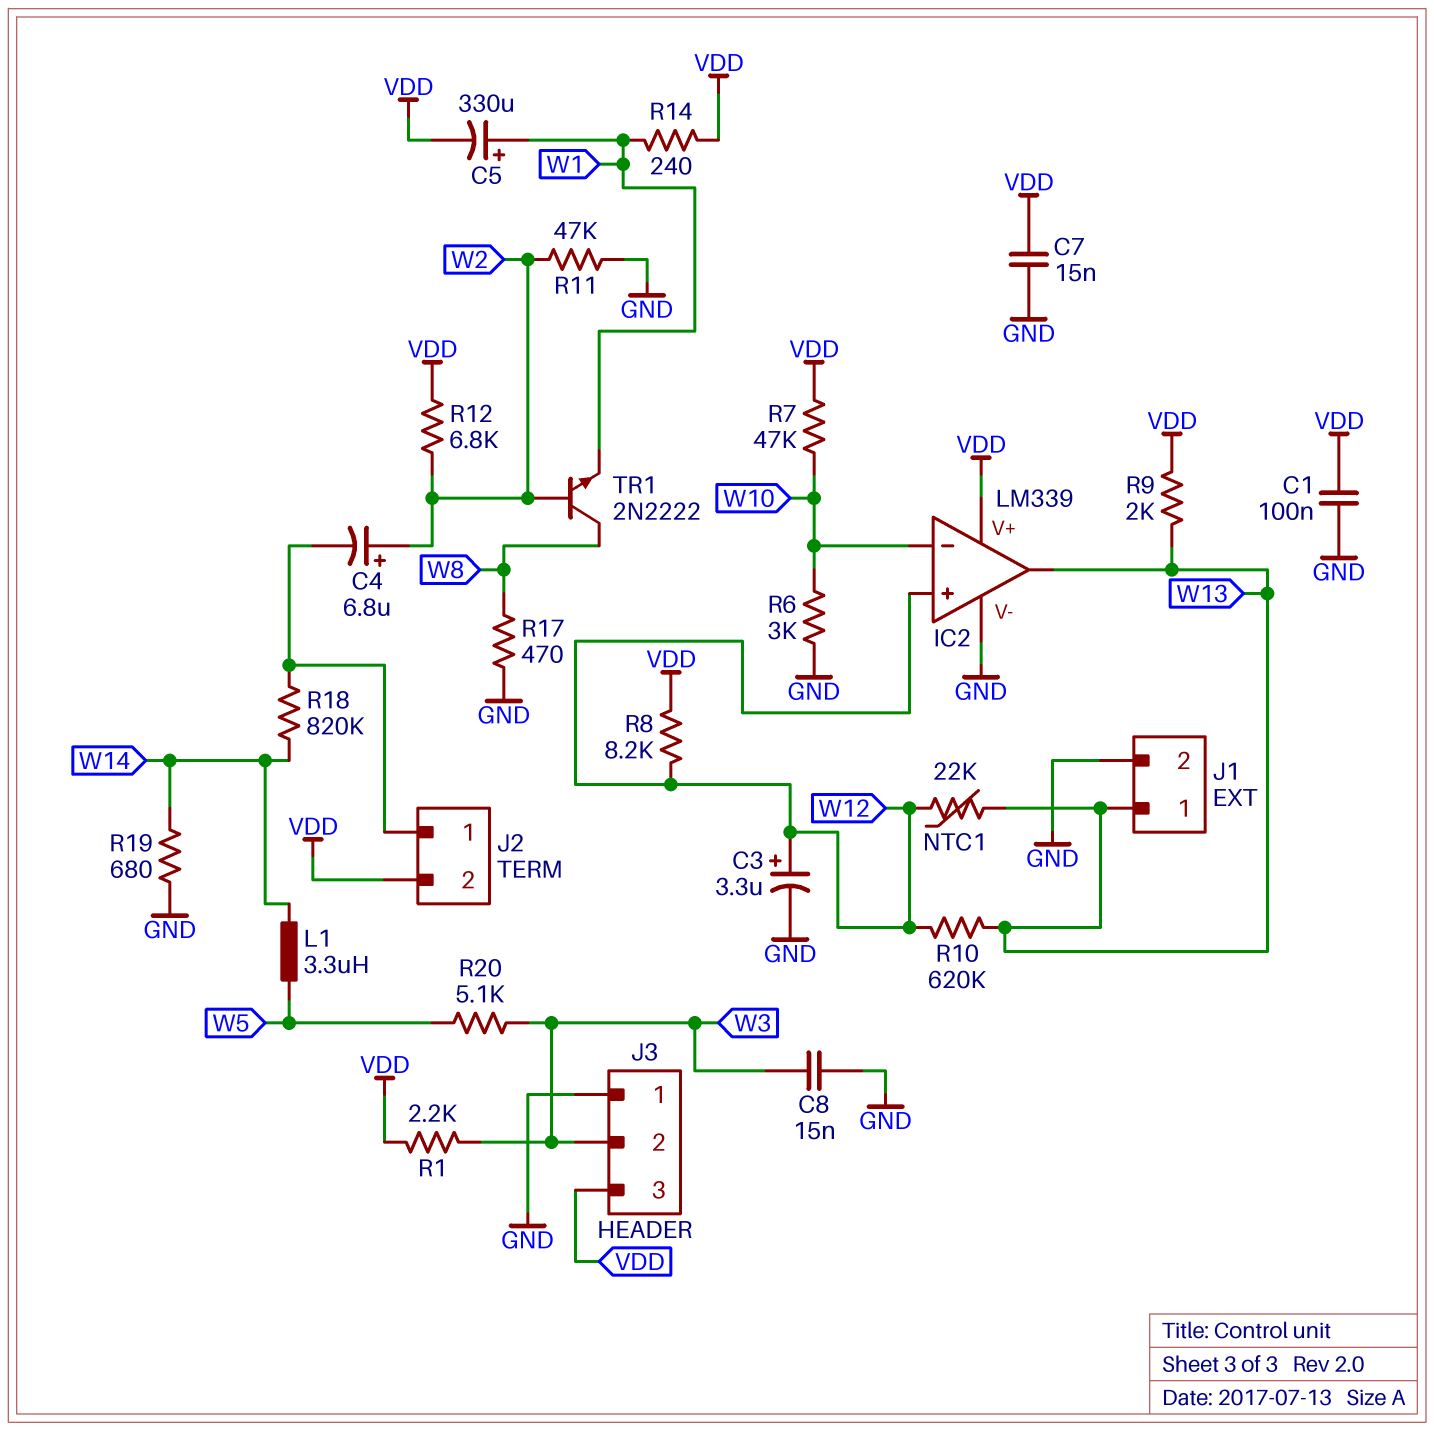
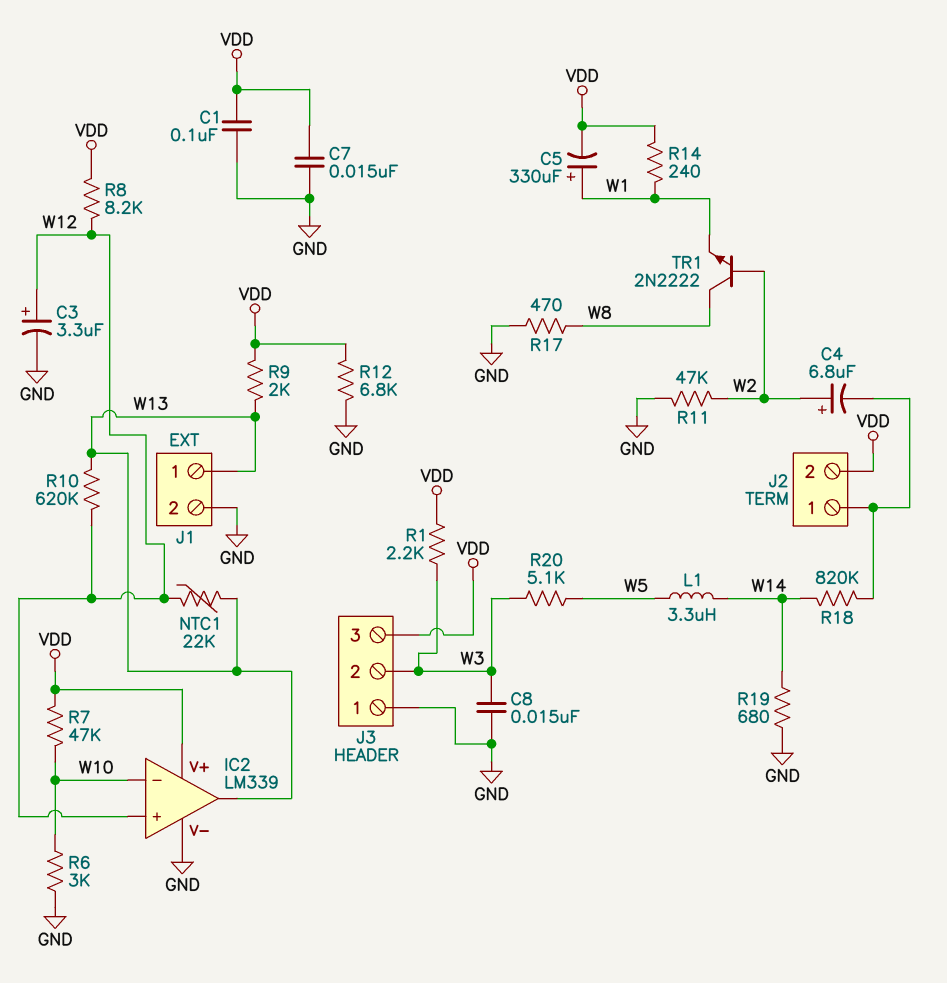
R12: 6.8k (VDD, W2) -> 6.8k (GND, VDD)

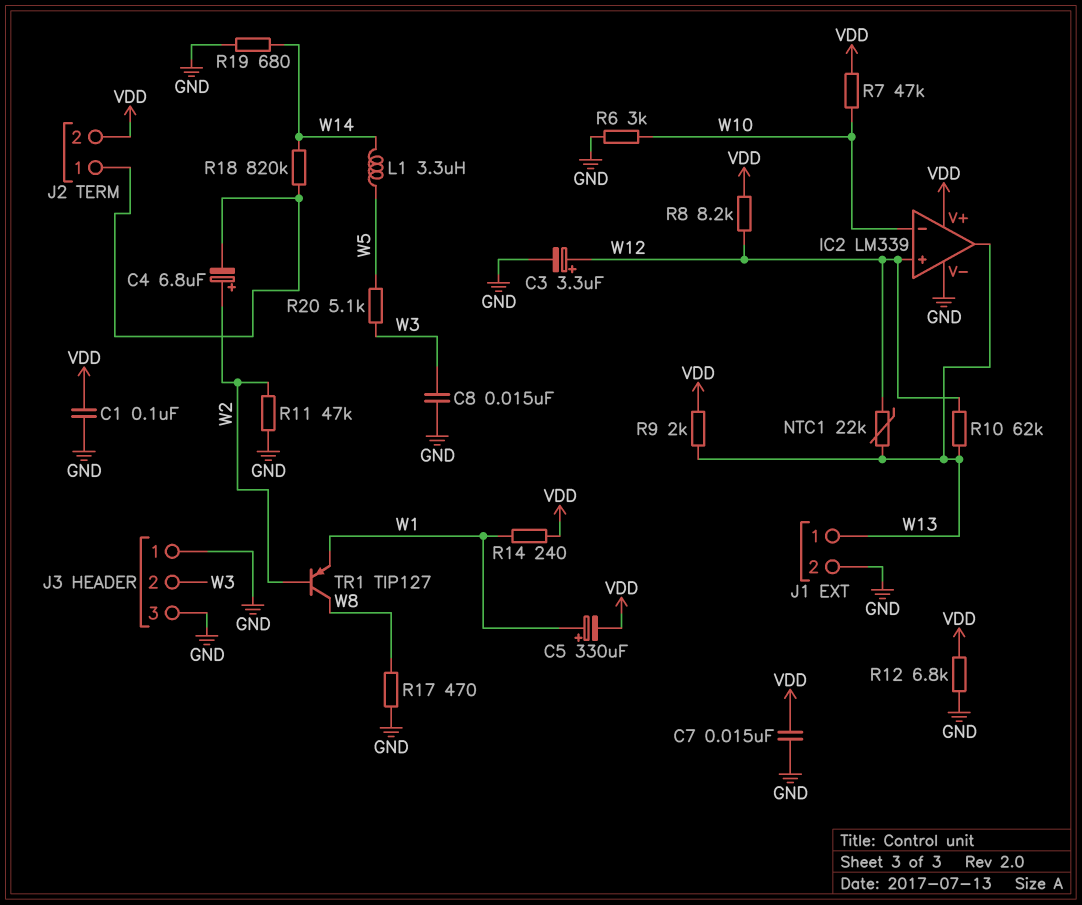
J3 pin 3: VDD -> GND
R1: 2.2k (VDD, W3) -> none
R10: 620k (W12, W13) -> 62k (W12, W13)
TR1: NPN 2N2222 (B W2, C W8, E W1) -> PNP TIP127 (B W2, C W8, E W1)

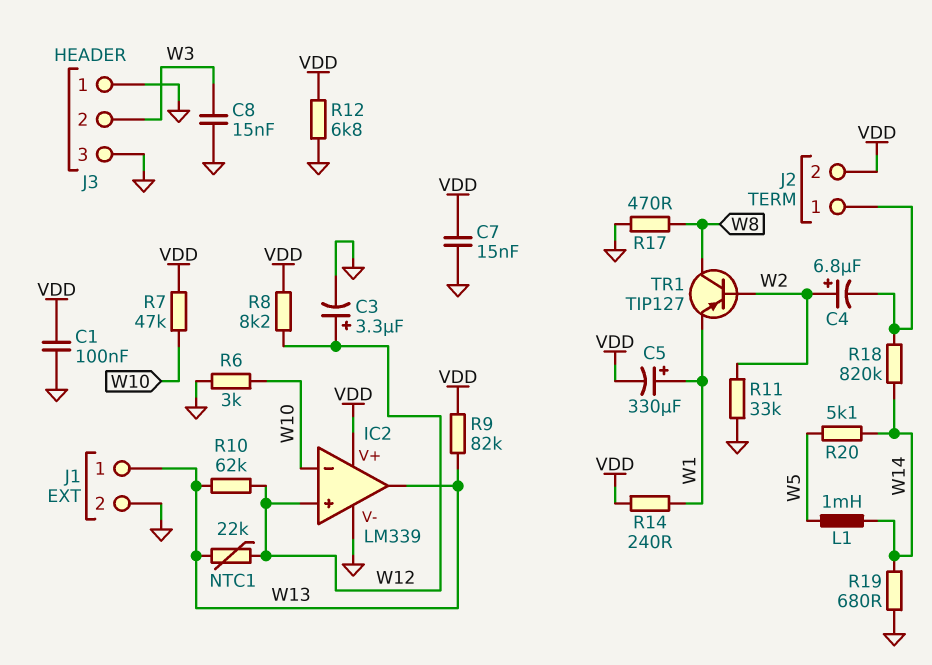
L1: 3.3uH (W5, W14) -> 1mH (W5, W14)
R9: 2k (VDD, W13) -> 82k (VDD, W13)
R11: 47k (GND, W2) -> 33k (GND, W2)
R20: 5.1k (W3, W5) -> 5.1k (W5, W14)

